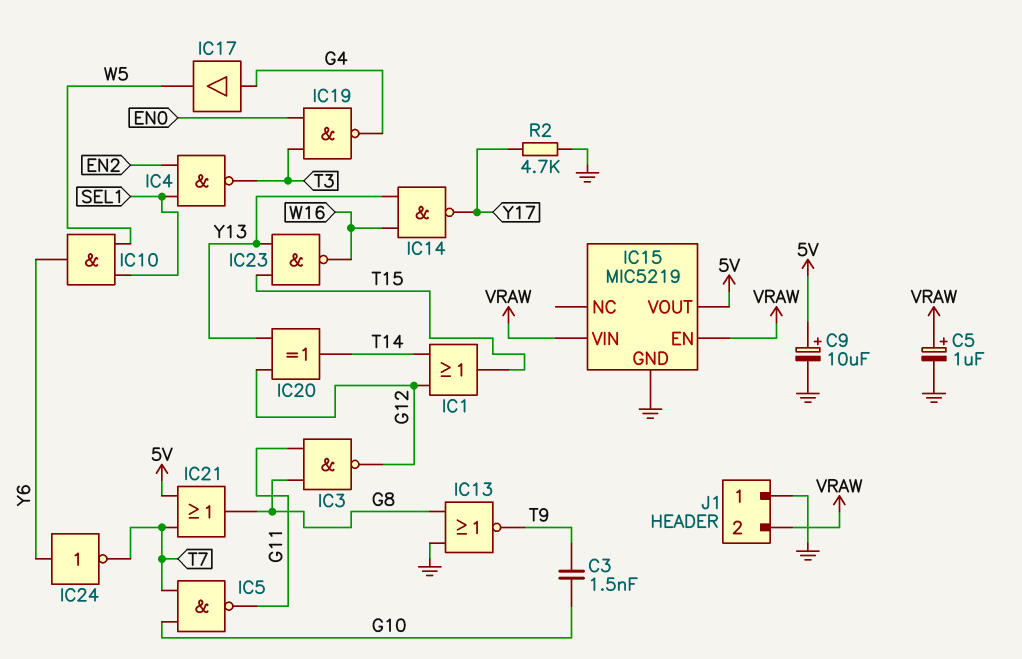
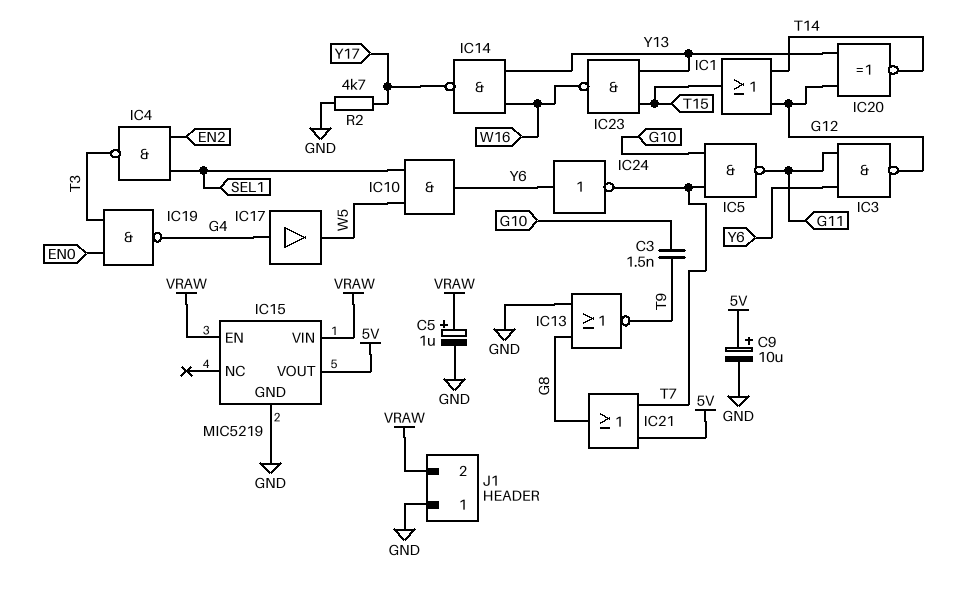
IC3: NAND (in G8, in G11, out G12) -> NAND (in G11, in Y6, out G12)
IC20: XOR (in G12, in Y13, out T14) -> XNOR (in G12, in Y13, out T14)

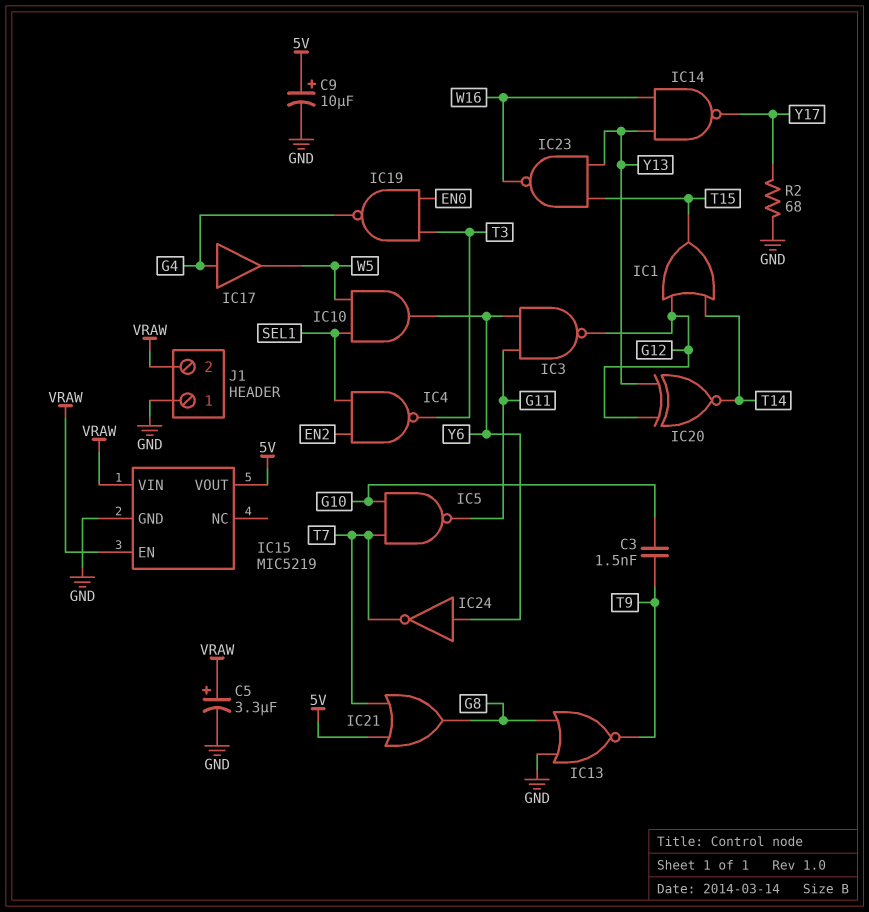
C5: 1uF (plus VRAW, minus GND) -> 3.3uF (plus VRAW, minus GND)
R2: 4.7k (GND, Y17) -> 68 (GND, Y17)

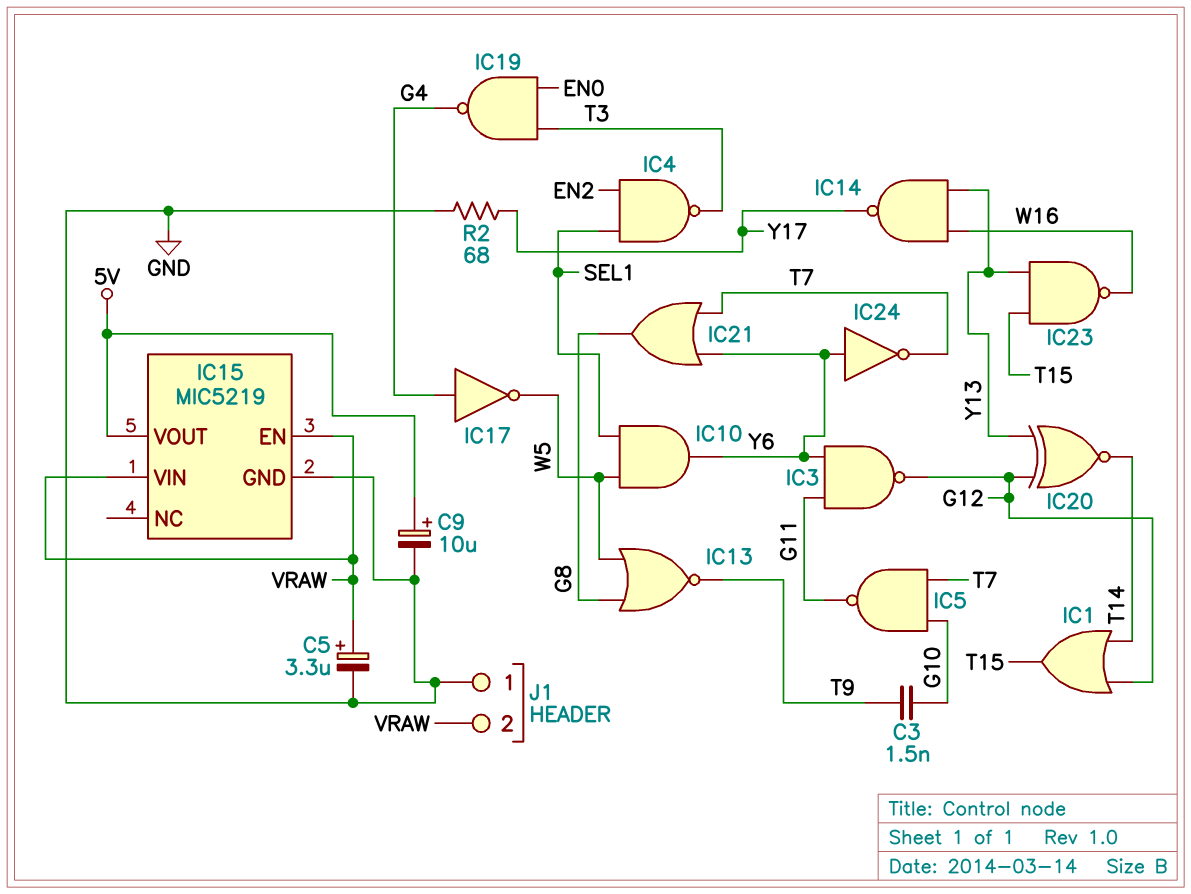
IC13: NOR (in G8, in GND, out T9) -> NOR (in G8, in W5, out T9)
IC17: buffer (in G4, out W5) -> NOT (in G4, out W5)
IC21: OR (in 5V, in T7, out G8) -> OR (in T7, in Y6, out G8)

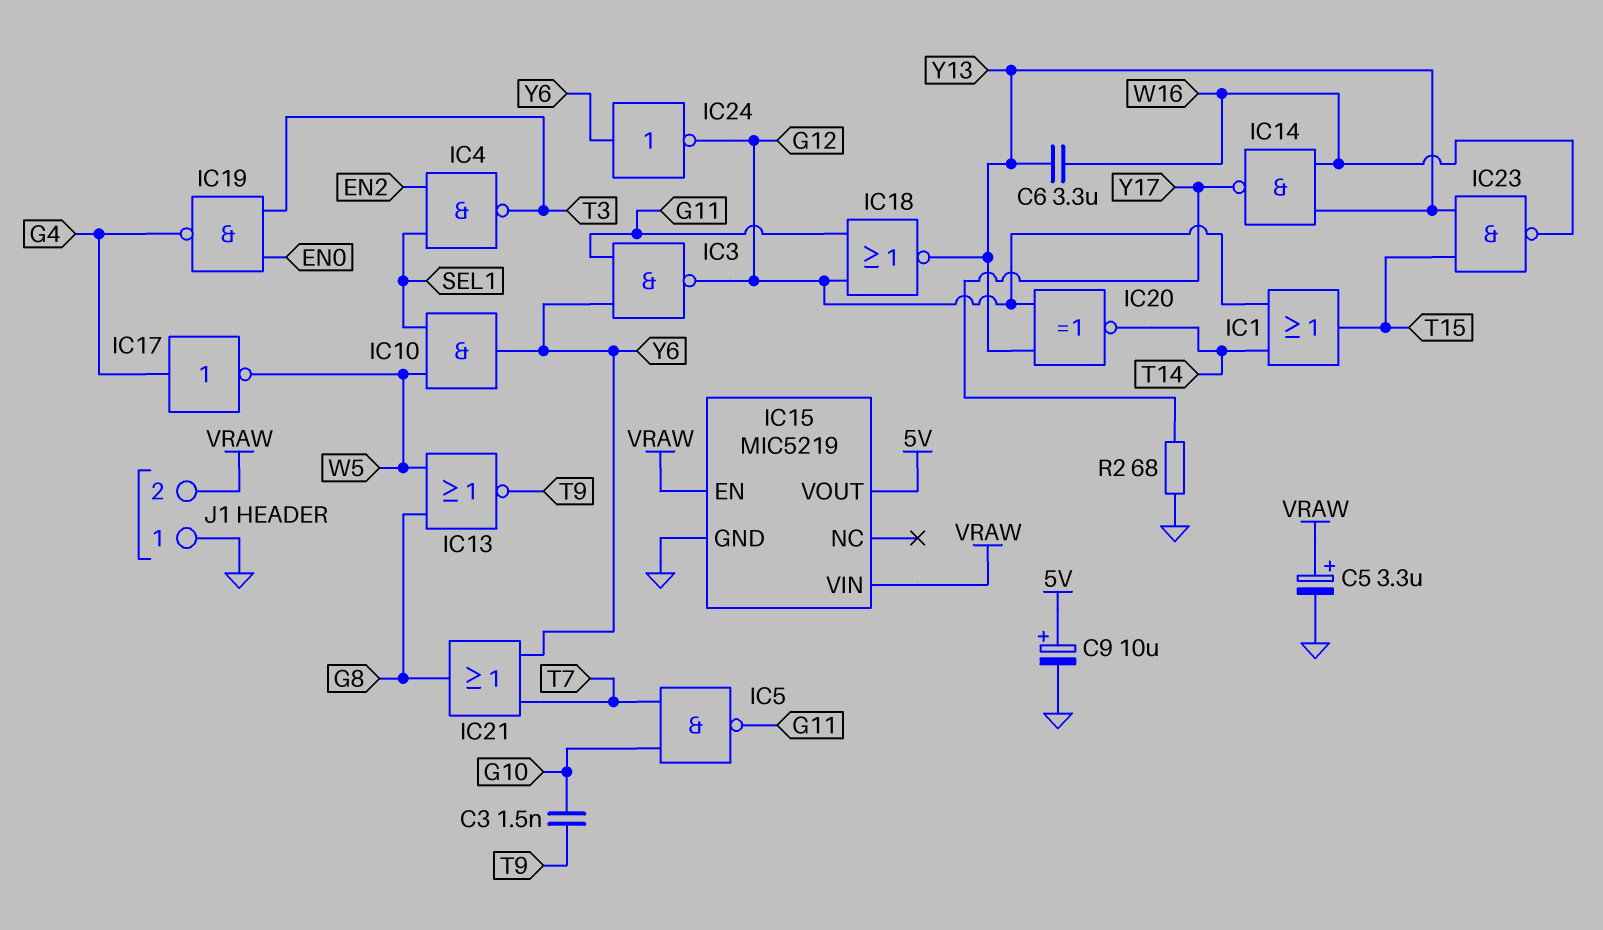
C6: none -> 3.3uF (W16, Y13)
IC18: none -> NOR (in G11, in G12, out Y13)
IC24: NOT (in Y6, out T7) -> NOT (in Y6, out G12)

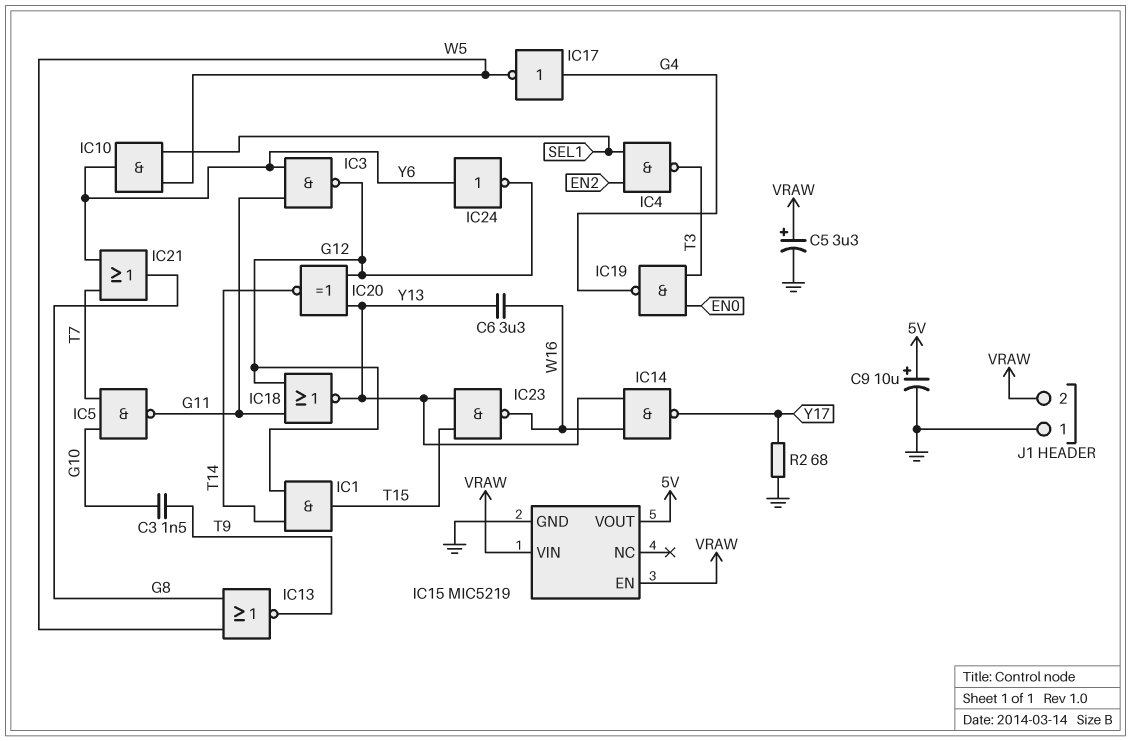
IC1: OR (in G12, in T14, out T15) -> AND (in G12, in T14, out T15)

